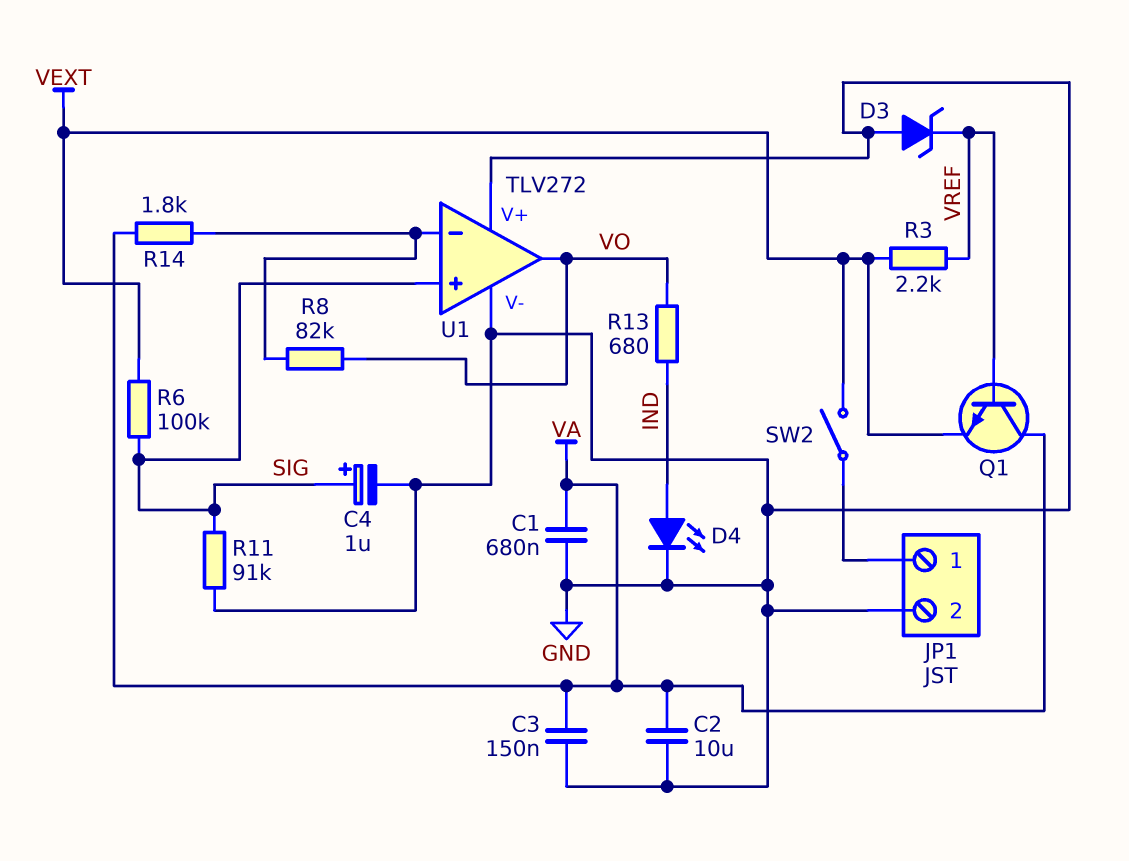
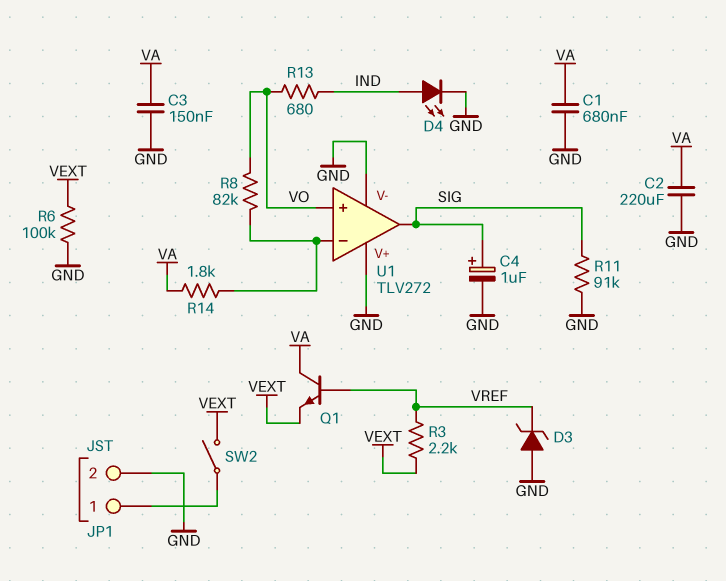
C2: 10uF (GND, VA) -> 220uF (GND, VA)
R6: 100k (SIG, VEXT) -> 100k (GND, VEXT)
U1 pin in+: SIG -> VO
U1 pin out: VO -> SIG

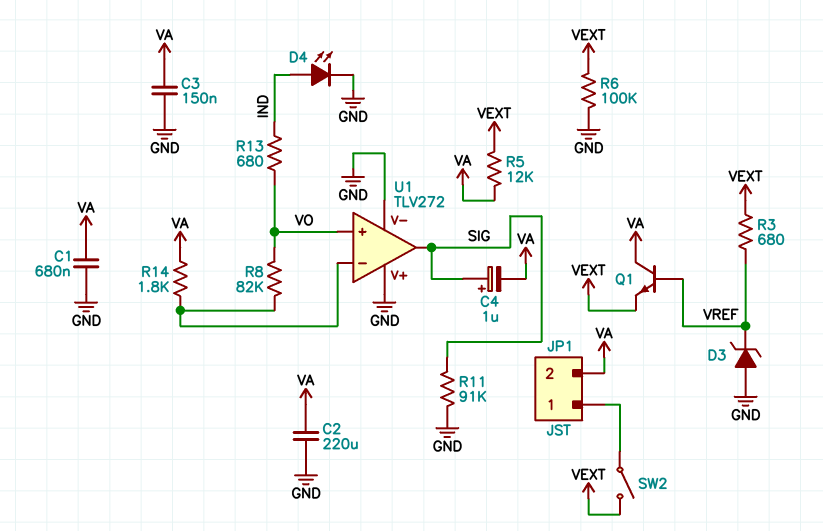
C4: 1uF (plus SIG, minus GND) -> 1uF (plus SIG, minus VA)
JP1 pin 2: GND -> VA
R3: 2.2k (VEXT, VREF) -> 680 (VEXT, VREF)
R5: none -> 12k (VA, VEXT)

